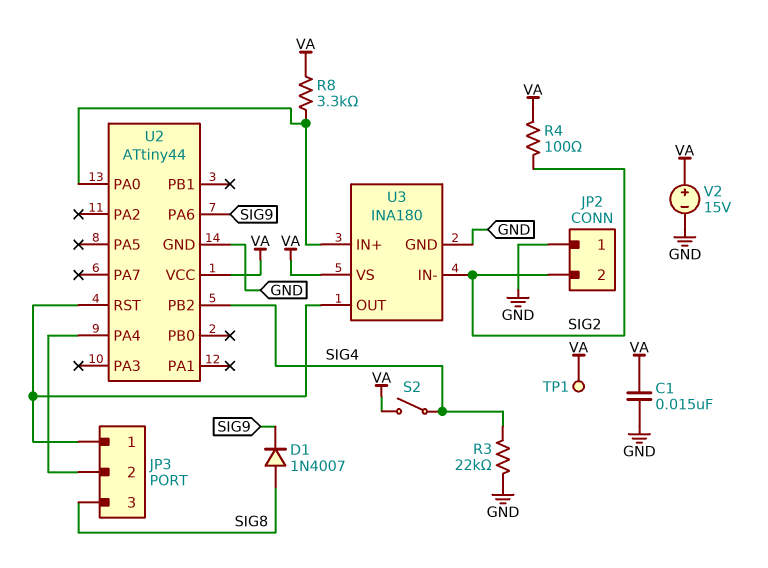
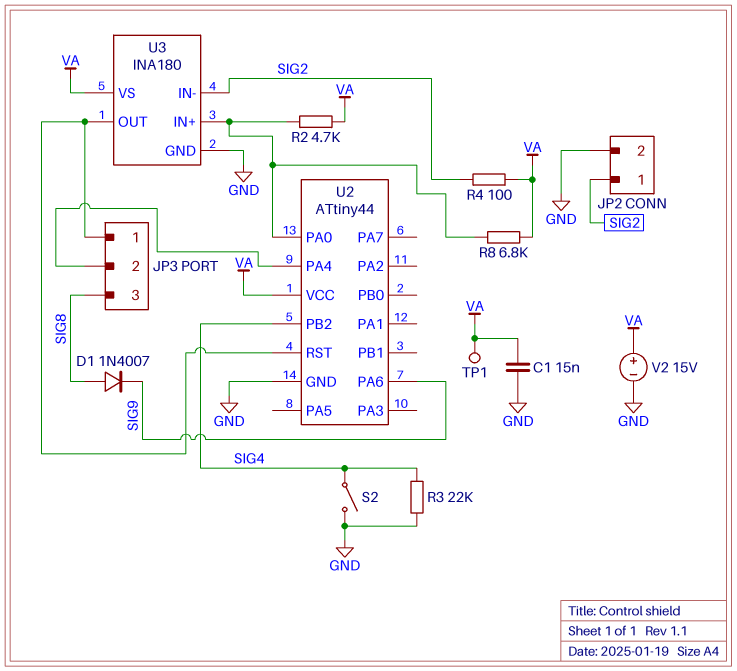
JP2 pin 1: GND -> SIG2
JP2 pin 2: SIG2 -> GND
R2: none -> 4.7k (U2/PA0, VA)
R8: 3.3k (U2/PA0, VA) -> 6.8k (U2/PA0, VA)
S2: switch (SIG4, VA) -> switch (GND, SIG4)

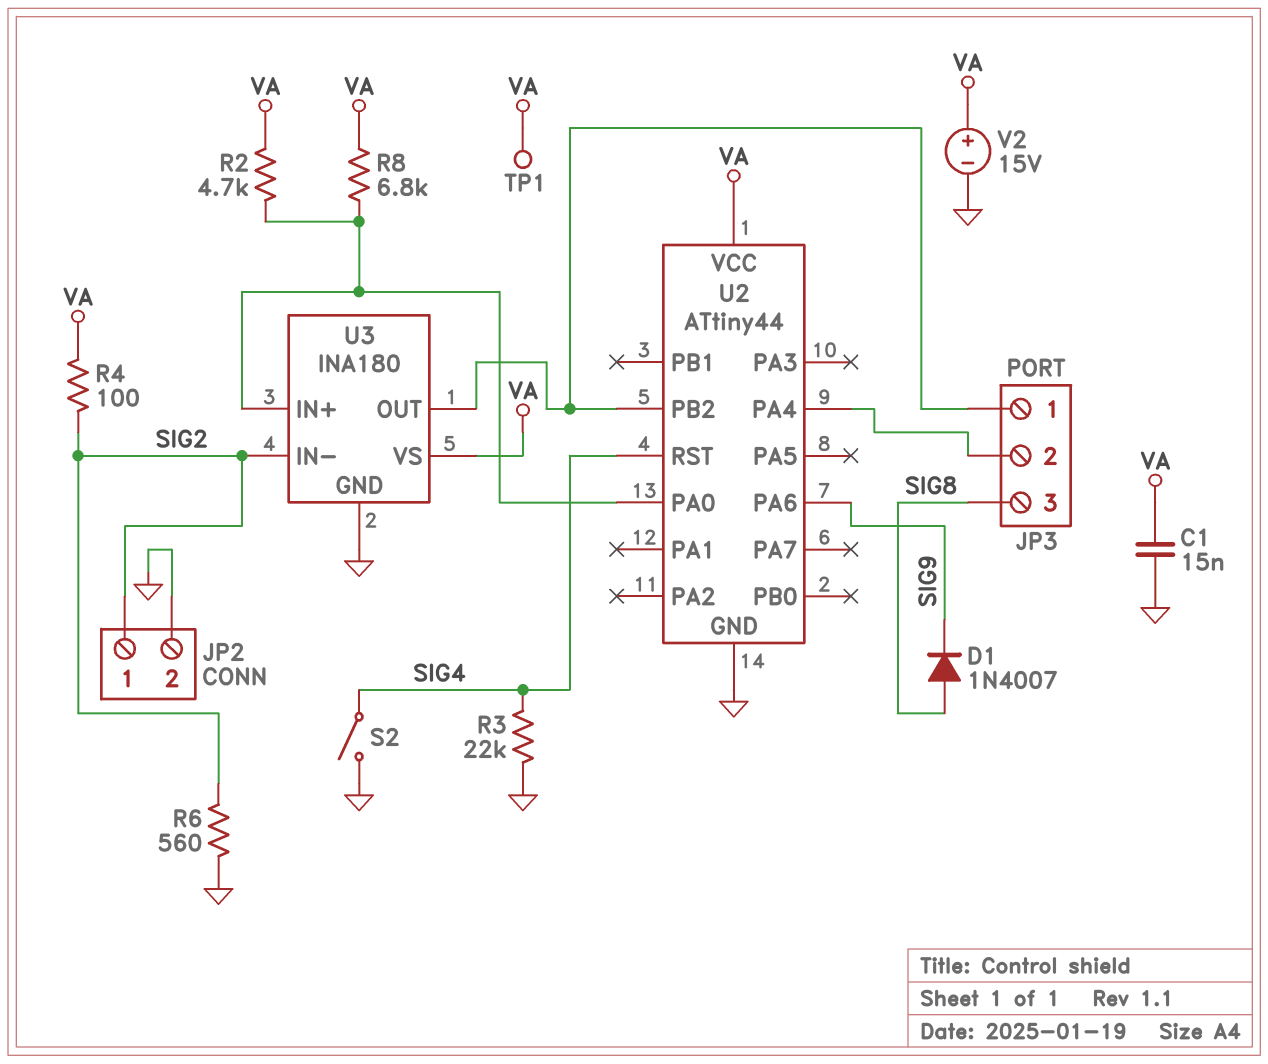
R6: none -> 560 (GND, SIG2)
U2 pin PB2: SIG4 -> JP3/1
U2 pin RST: JP3/1 -> SIG4

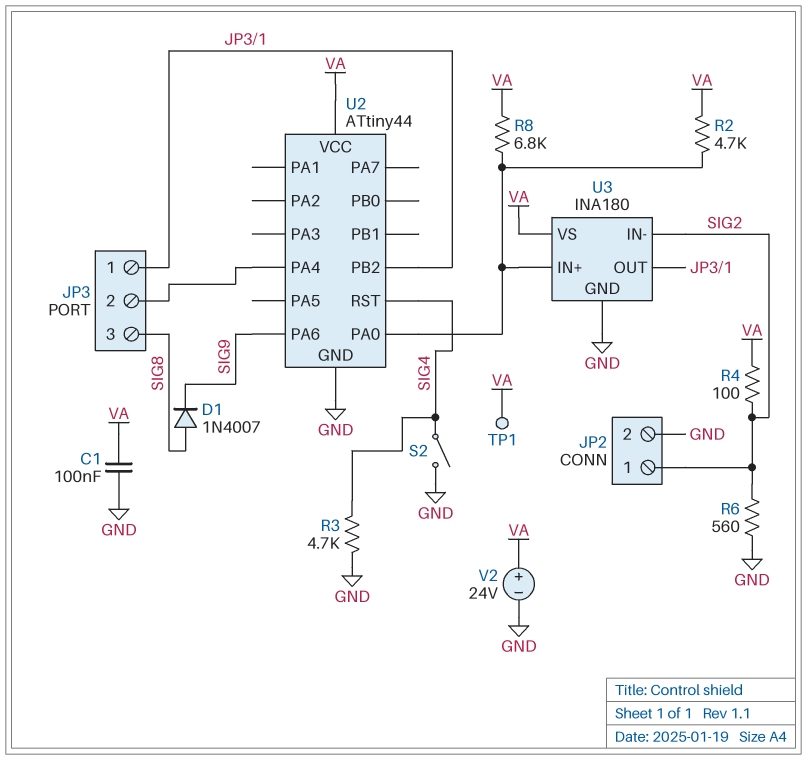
C1: 15nF (GND, VA) -> 100nF (GND, VA)
R3: 22k (GND, SIG4) -> 4.7k (GND, SIG4)
V2: 15V (plus VA, minus GND) -> 24V (plus VA, minus GND)

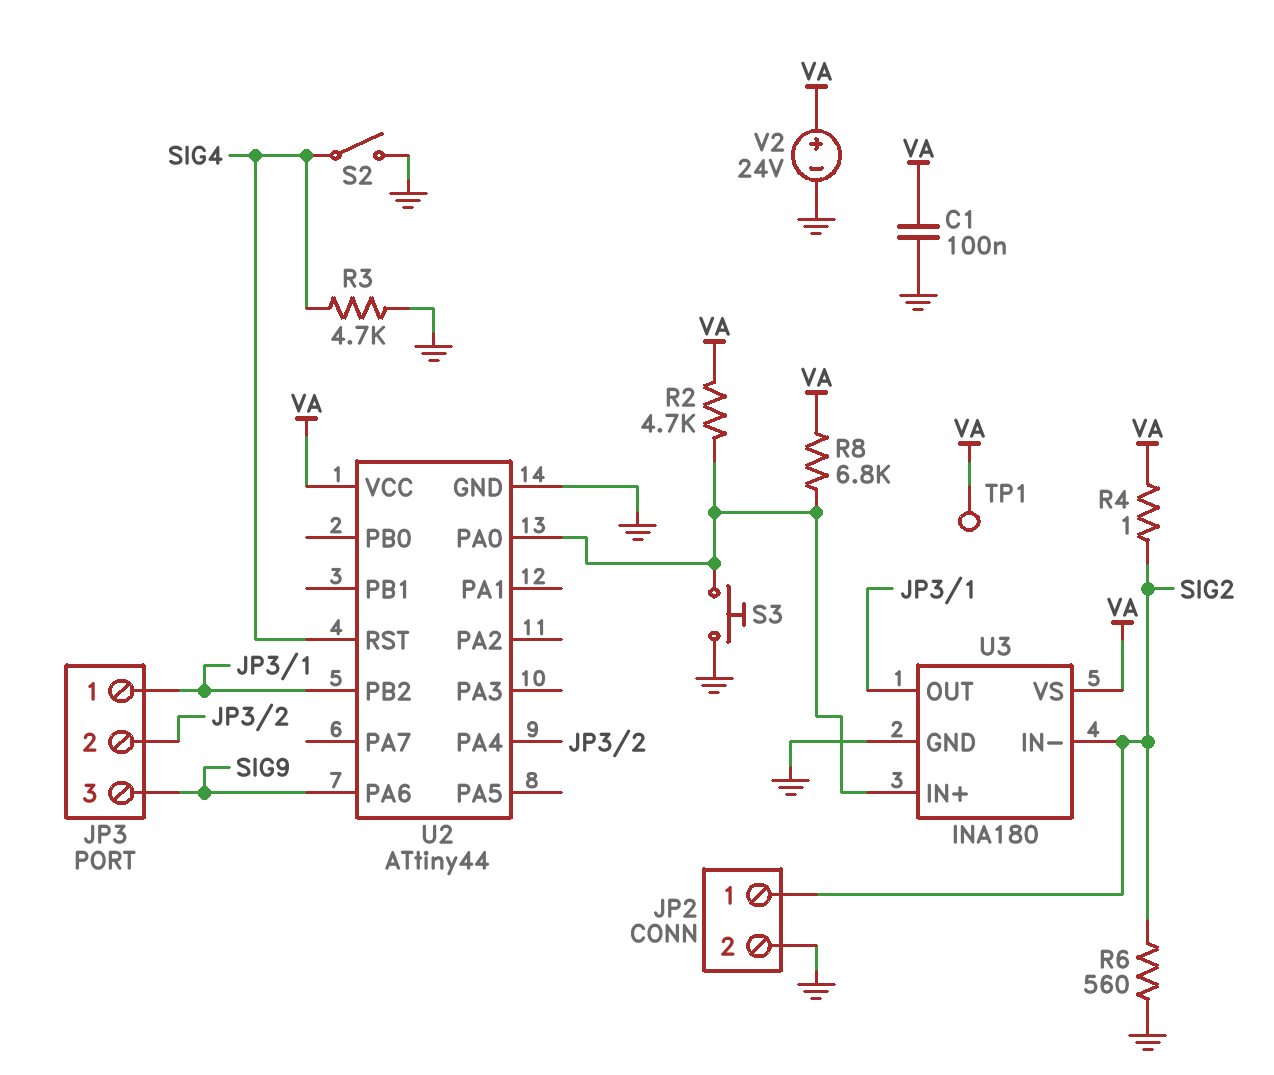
D1: diode 1N4007 (A SIG8, K SIG9) -> none
JP3 pin 3: SIG8 -> SIG9
R4: 100 (SIG2, VA) -> 1 (SIG2, VA)
S3: none -> button (GND, U2/PA0)

